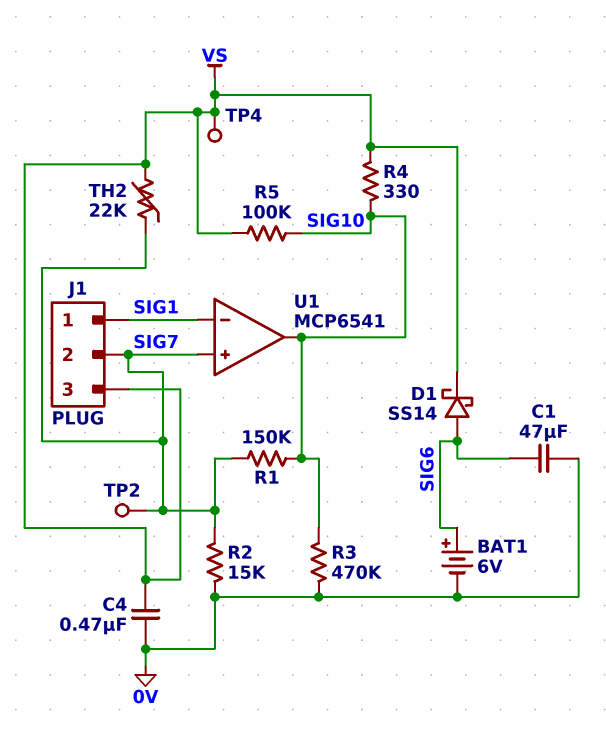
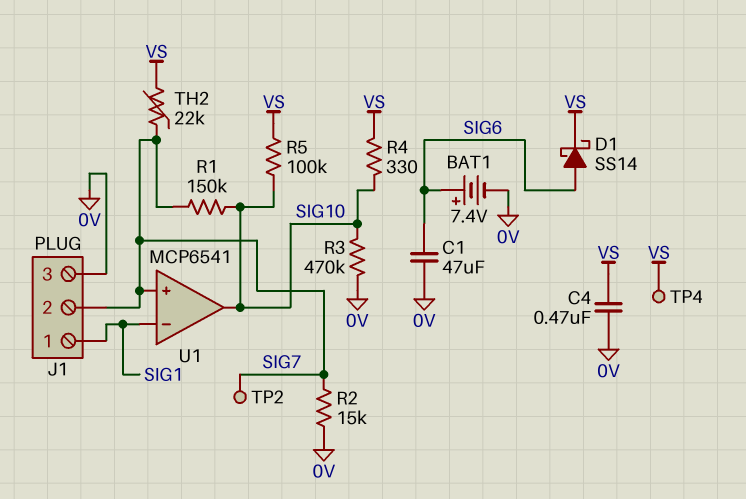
BAT1: 6V (plus SIG6, minus 0V) -> 7.4V (plus SIG6, minus 0V)
J1 pin 3: VS -> 0V

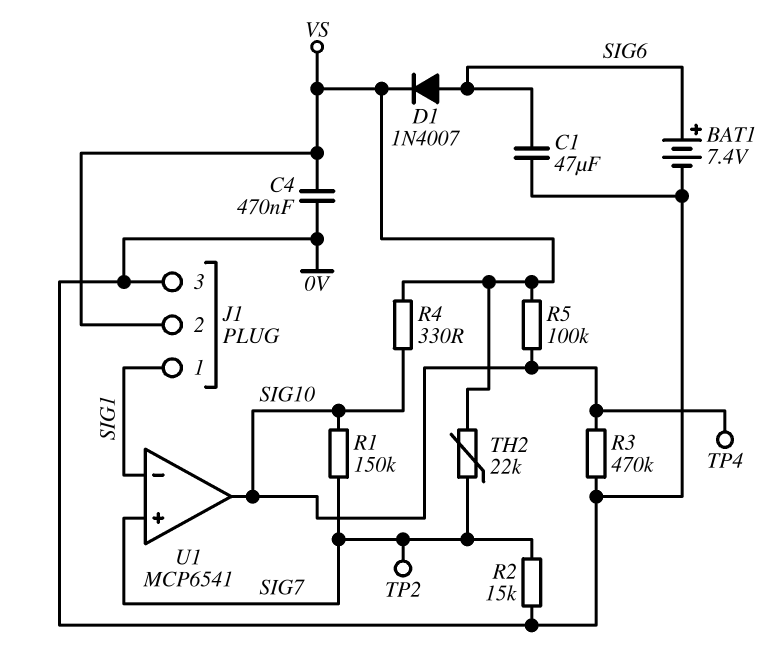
D1: schottky SS14 (A SIG6, K VS) -> diode 1N4007 (A SIG6, K VS)
J1 pin 2: SIG7 -> VS
TP4: test point (VS) -> test point (SIG10)

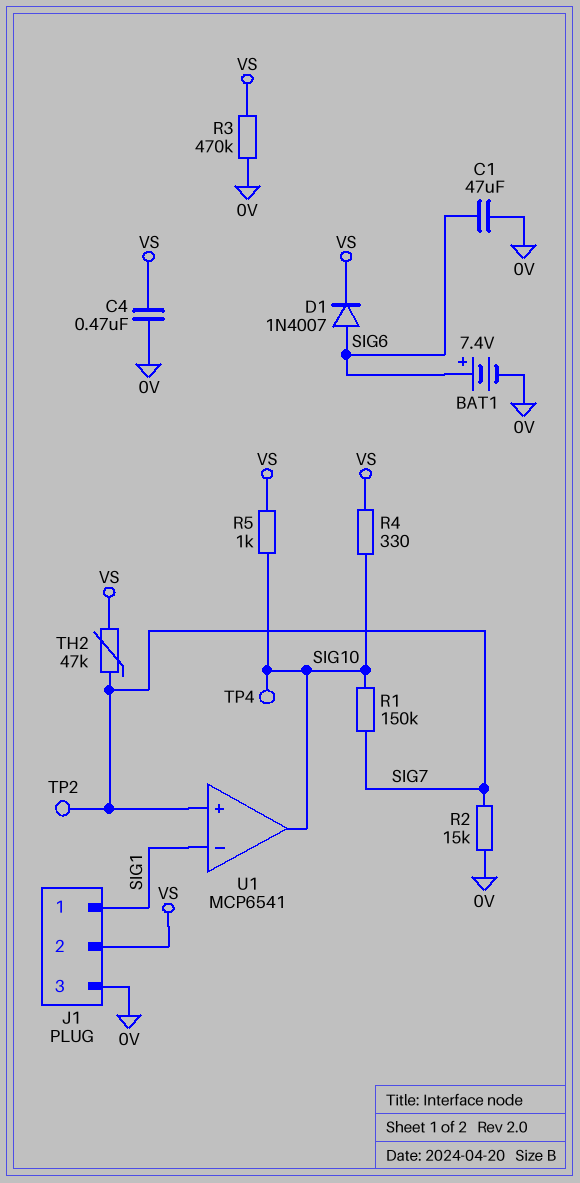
R3: 470k (0V, SIG10) -> 470k (0V, VS)
R5: 100k (SIG10, VS) -> 1k (SIG10, VS)
TH2: 22k (SIG7, VS) -> 47k (SIG7, VS)

